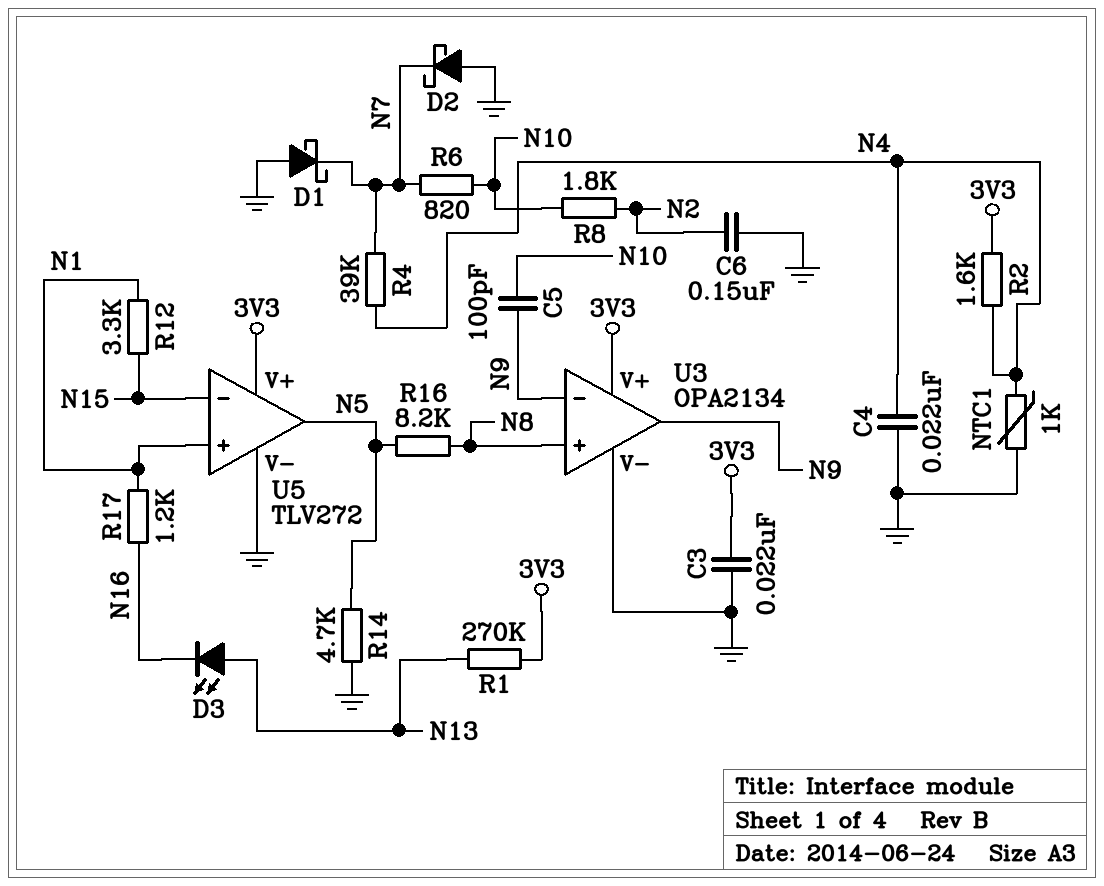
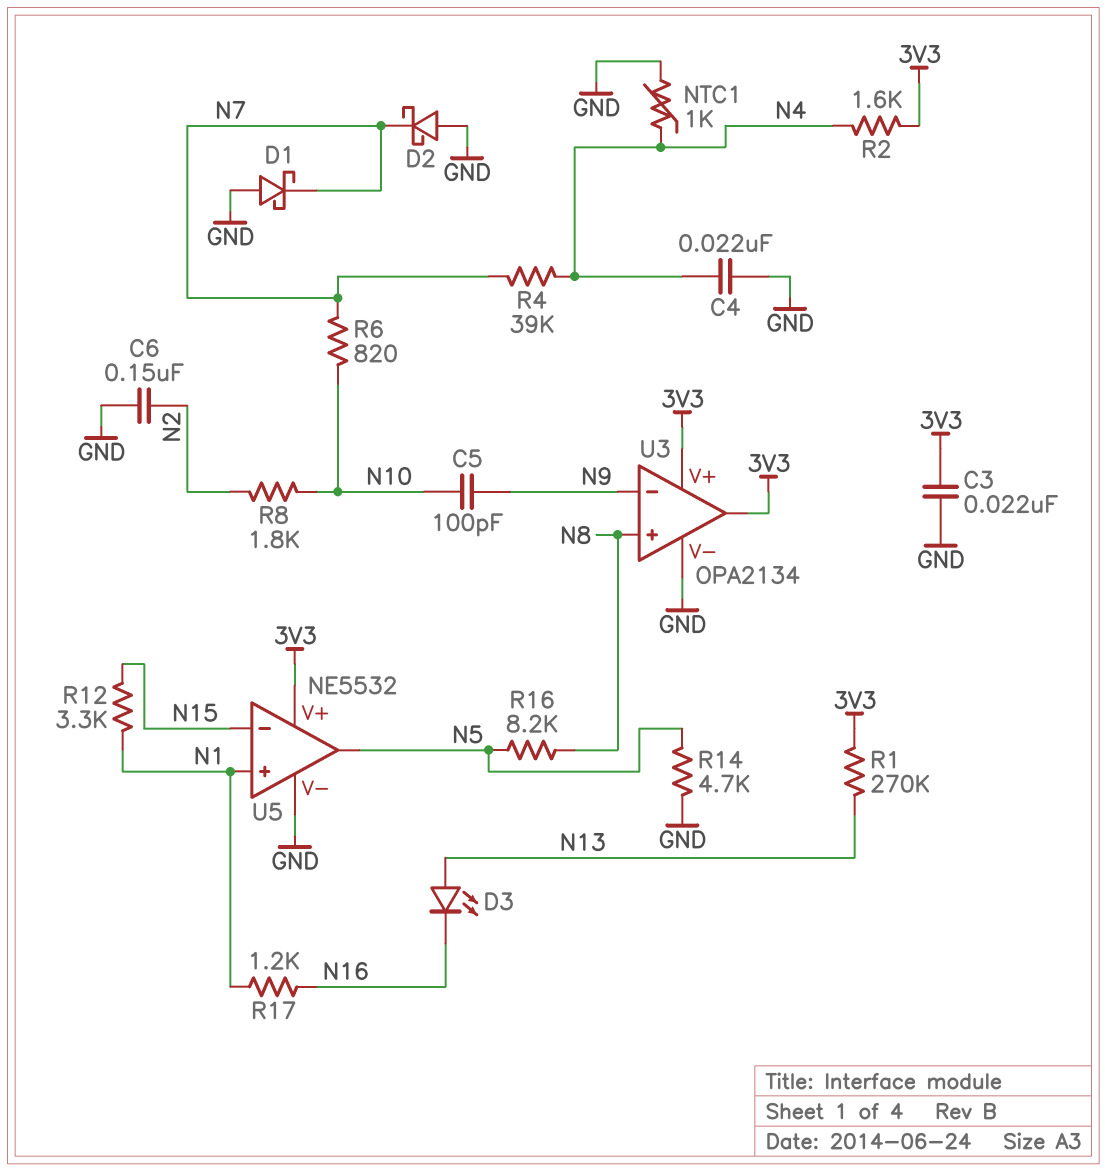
U3 pin out: N9 -> 3V3
U5: TLV272 -> NE5532

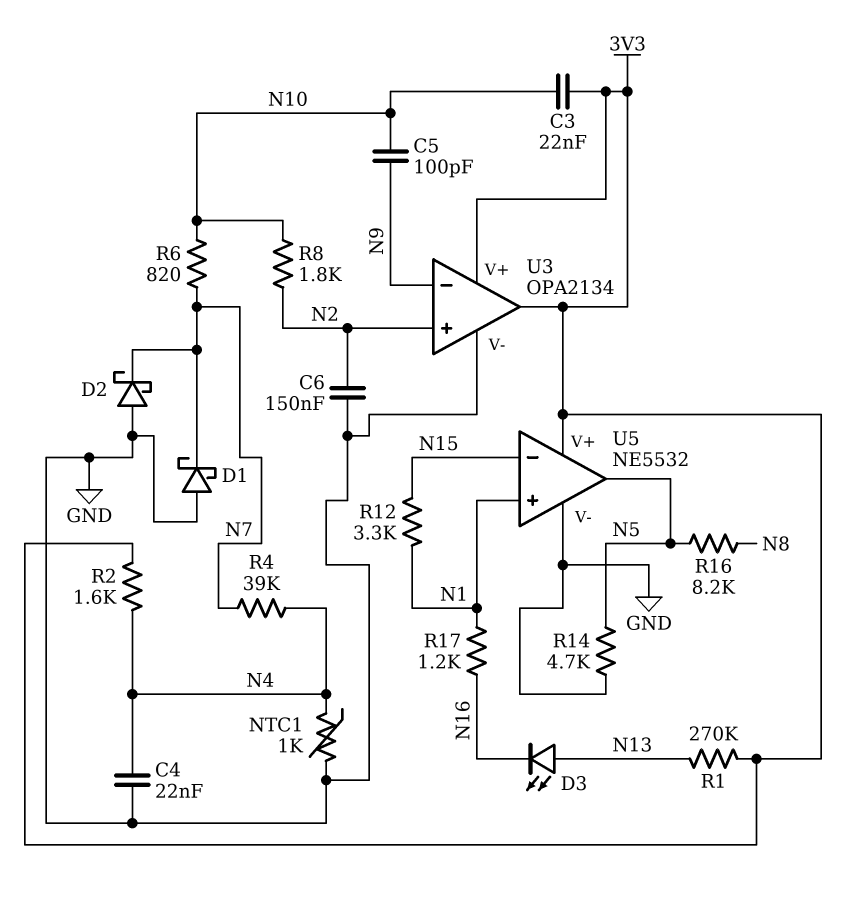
C3: 22nF (3V3, GND) -> 22nF (3V3, N10)
U3 pin in+: N8 -> N2

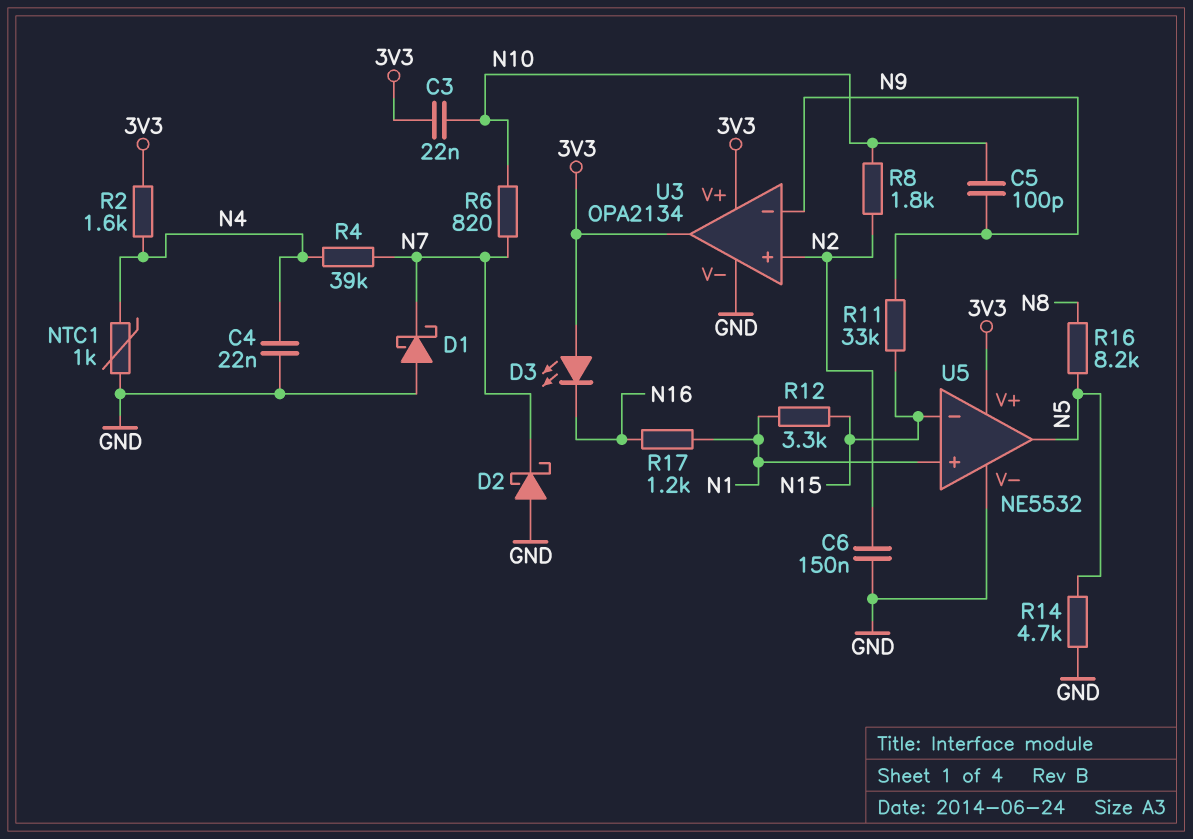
D3: LED (A N13, K N16) -> LED (A 3V3, K N16)
R1: 270k (3V3, N13) -> none
R11: none -> 33k (N9, N15)

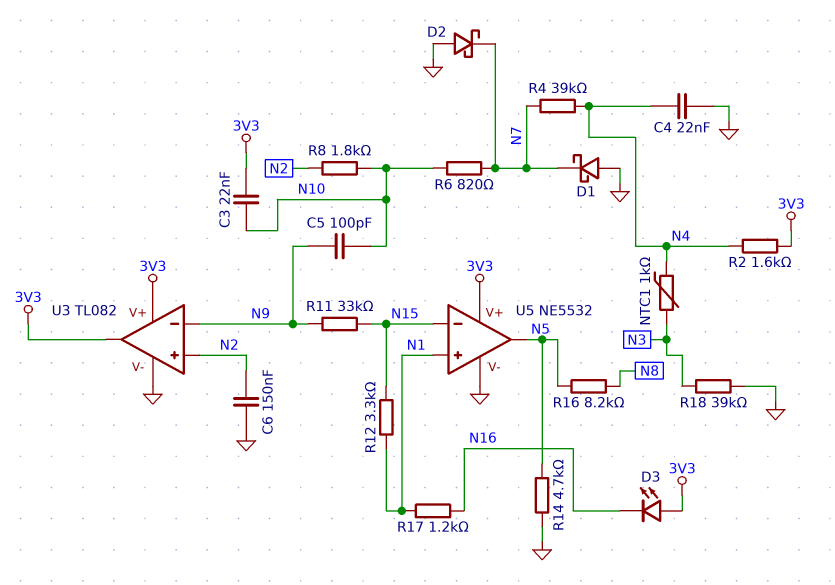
NTC1: 1k (GND, N4) -> 1k (N3, N4)
R18: none -> 39k (GND, N3)
U3: OPA2134 -> TL082

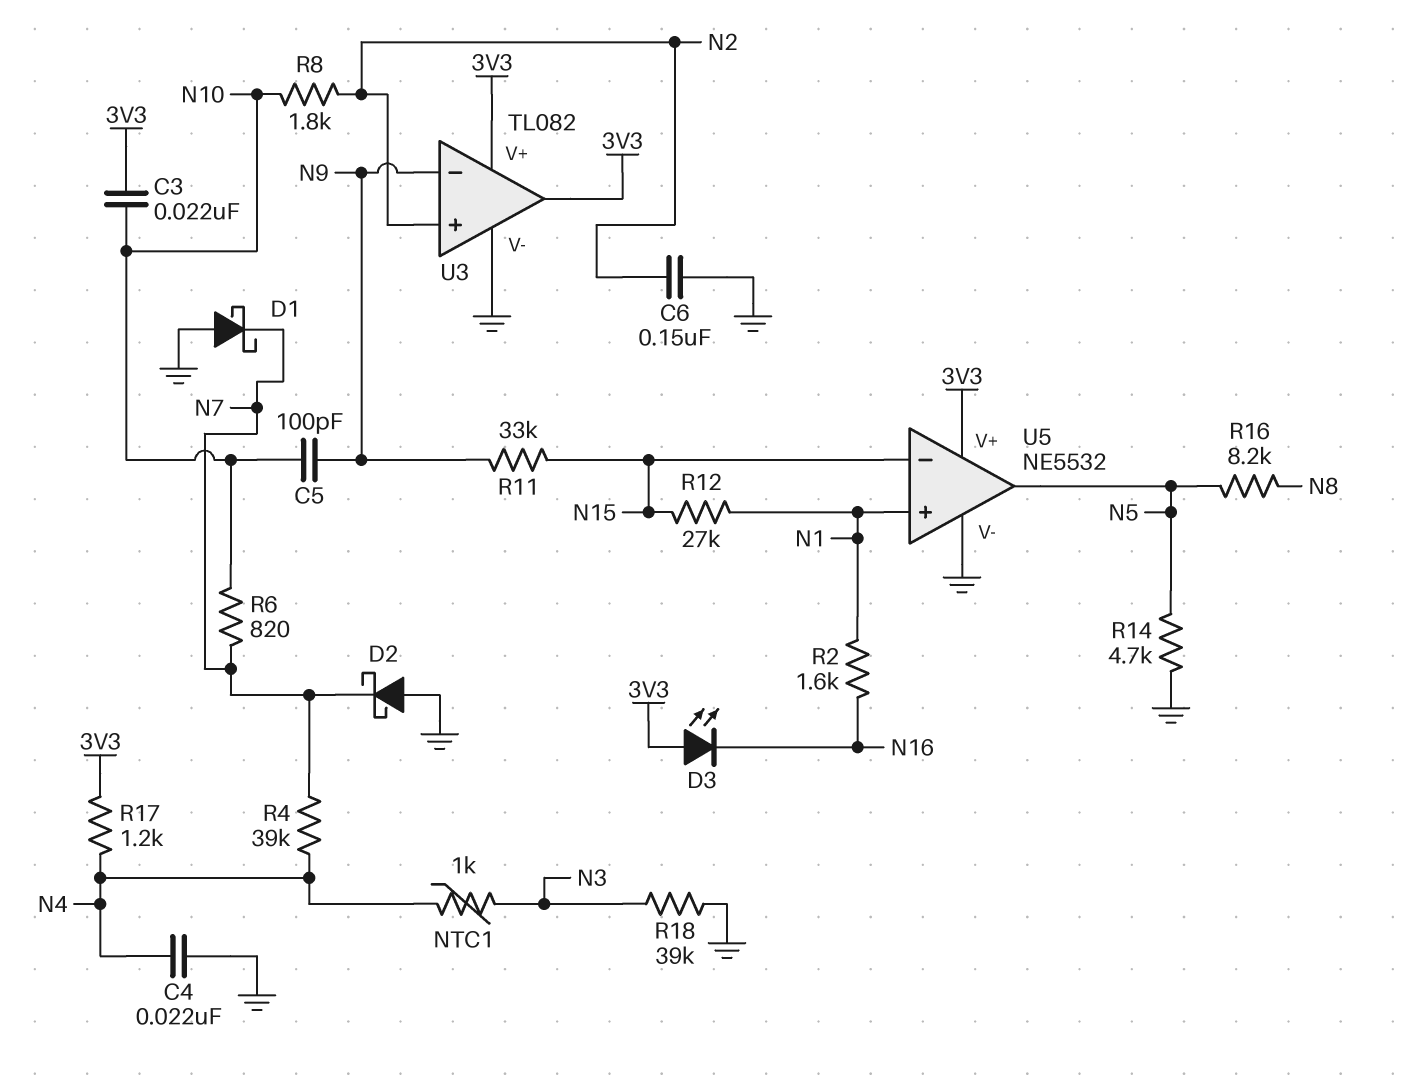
R2: 1.6k (3V3, N4) -> 1.6k (N1, N16)
R12: 3.3k (N1, N15) -> 27k (N1, N15)
R17: 1.2k (N1, N16) -> 1.2k (3V3, N4)

